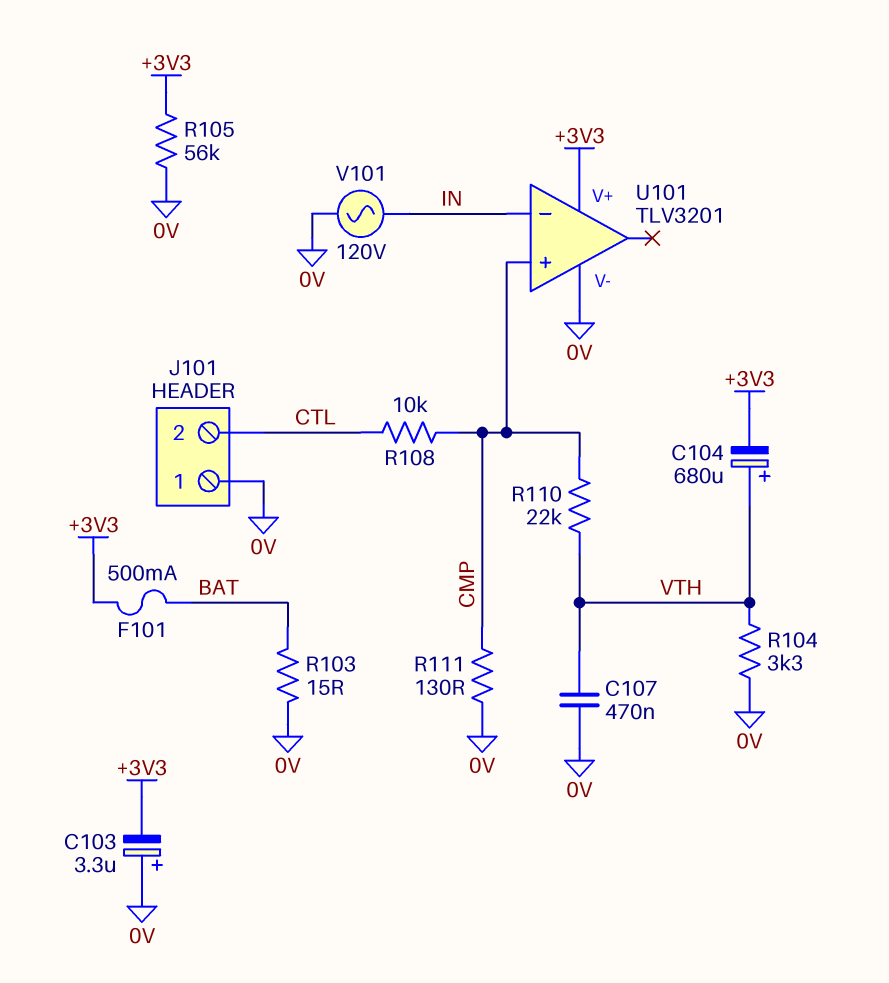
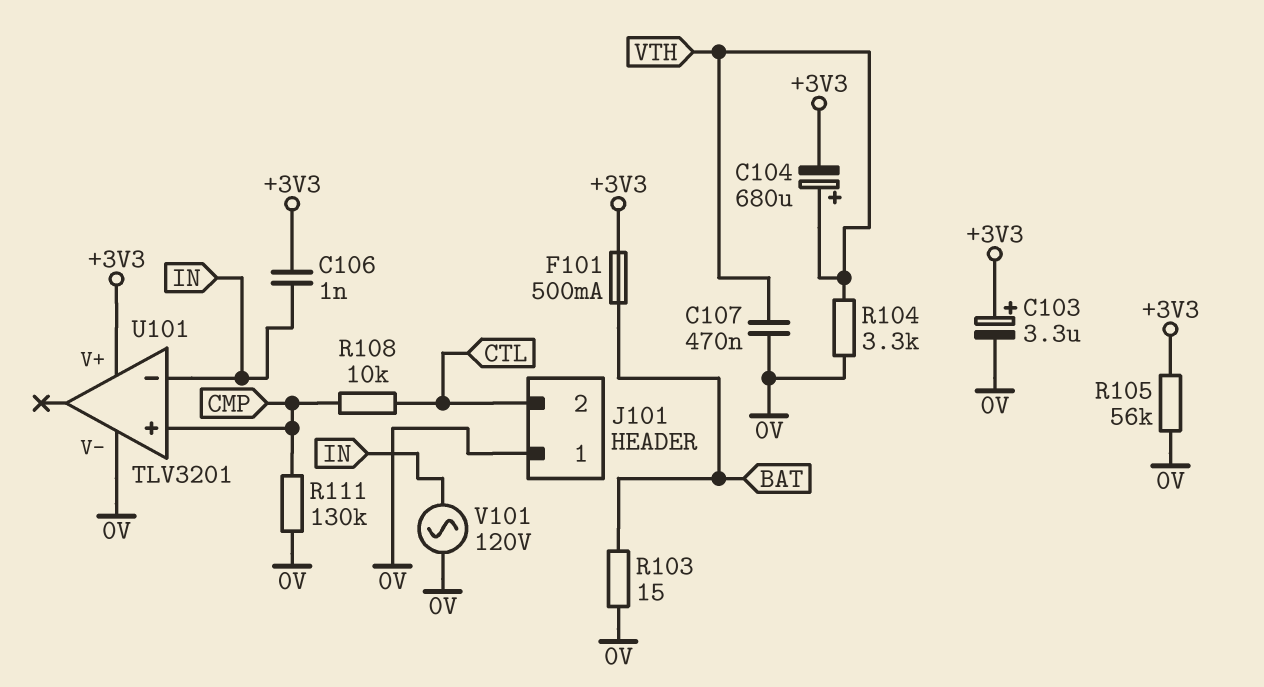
C103: 3.3uF (plus 0V, minus +3V3) -> 3.3uF (plus +3V3, minus 0V)
C106: none -> 1nF (+3V3, IN)
R110: 22k (CMP, VTH) -> none
R111: 130 (0V, CMP) -> 130k (0V, CMP)

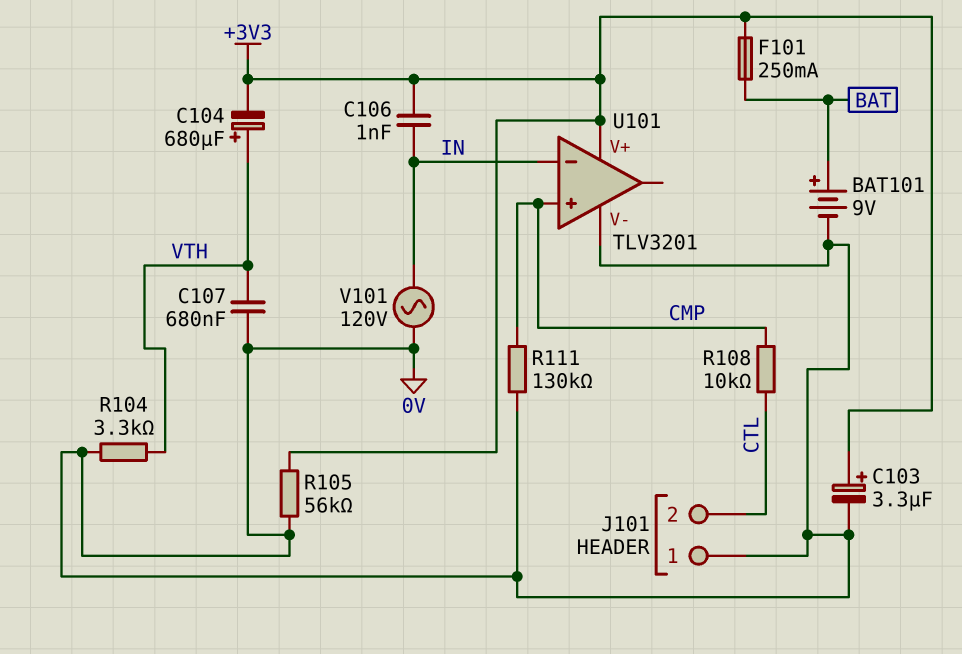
BAT101: none -> 9V (plus BAT, minus 0V)
C107: 470nF (0V, VTH) -> 680nF (0V, VTH)
F101: 500mA (+3V3, BAT) -> 250mA (+3V3, BAT)
R103: 15 (0V, BAT) -> none

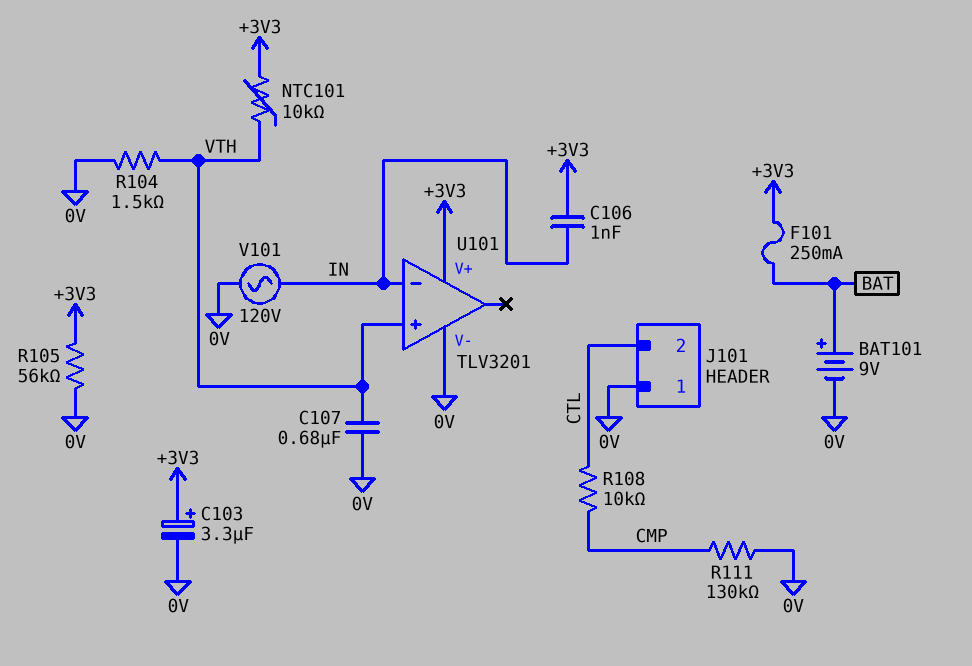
C104: 680uF (plus VTH, minus +3V3) -> none
NTC101: none -> 10k (+3V3, VTH)
R104: 3.3k (0V, VTH) -> 1.5k (0V, VTH)
U101 pin in+: CMP -> VTH

